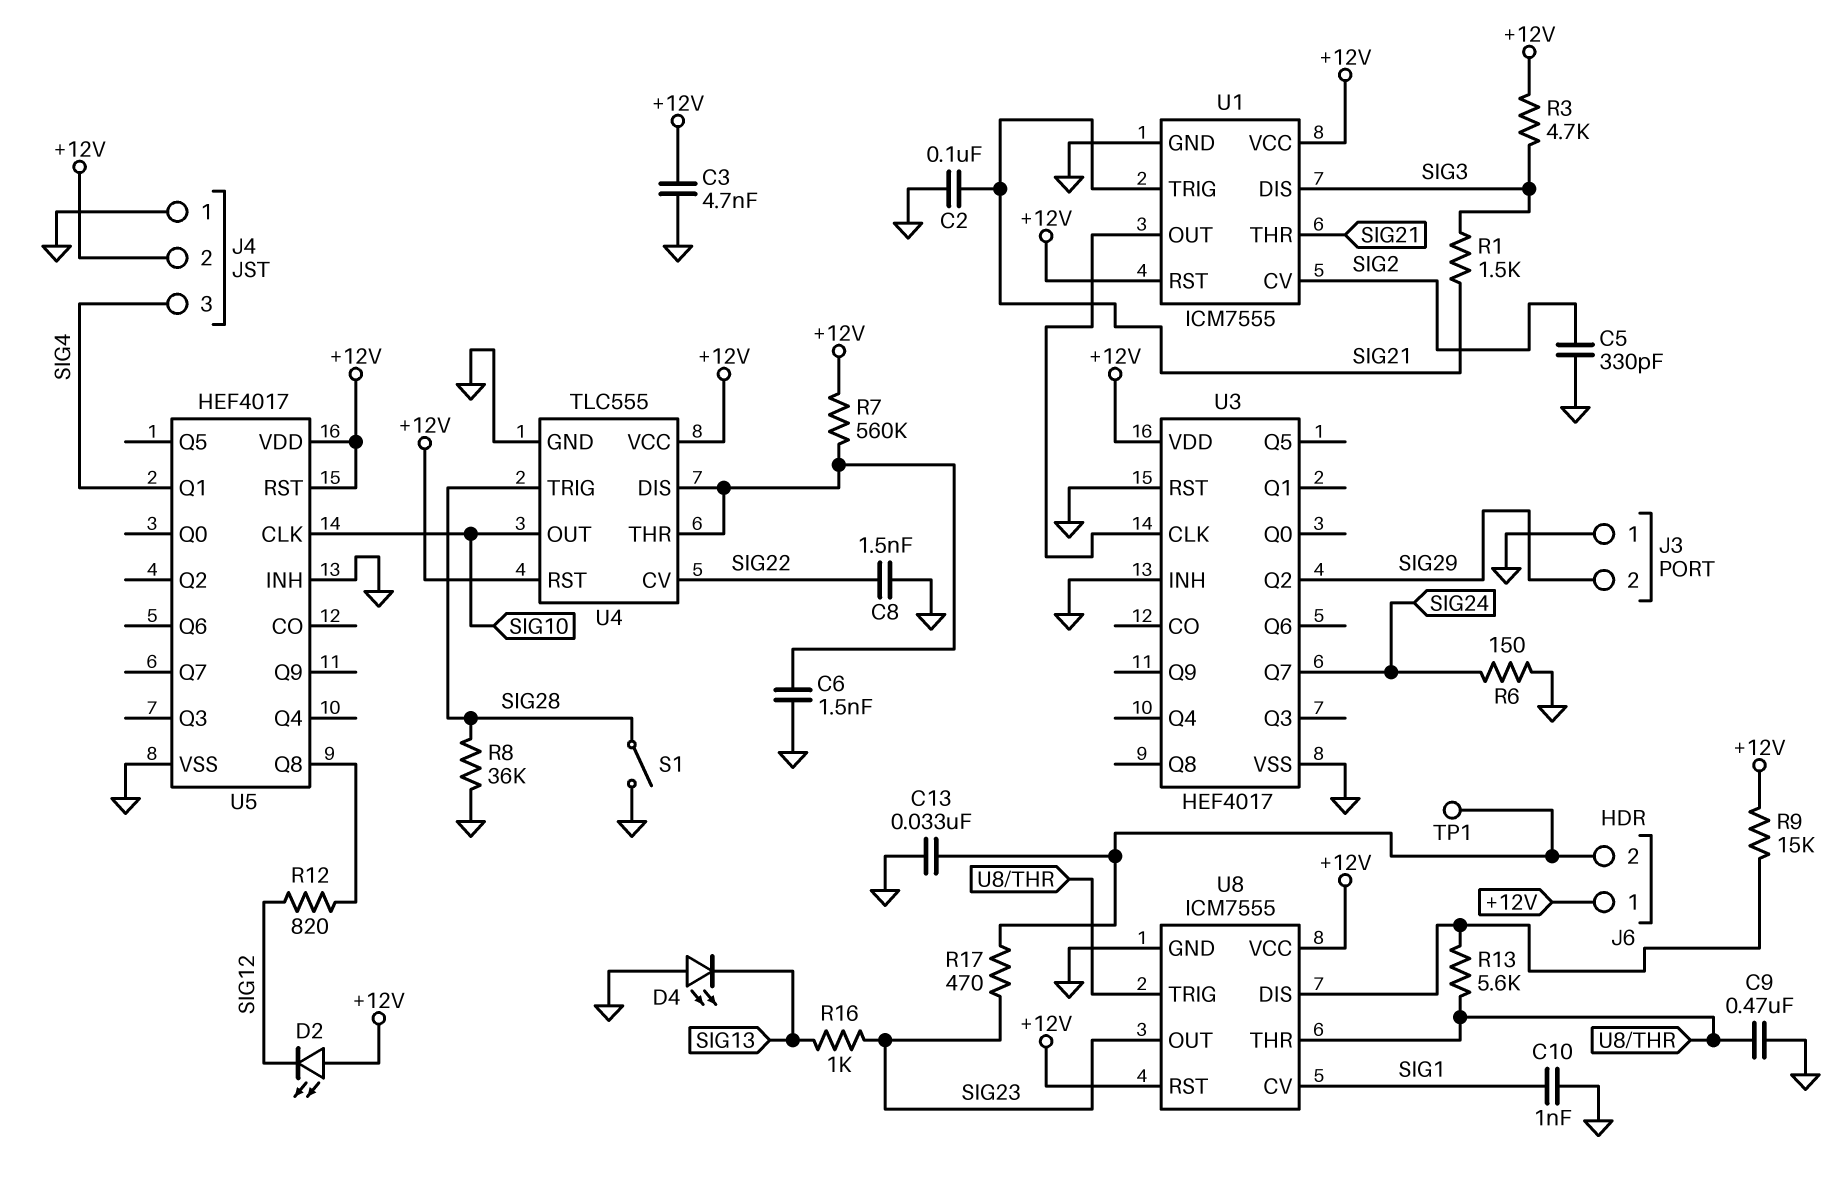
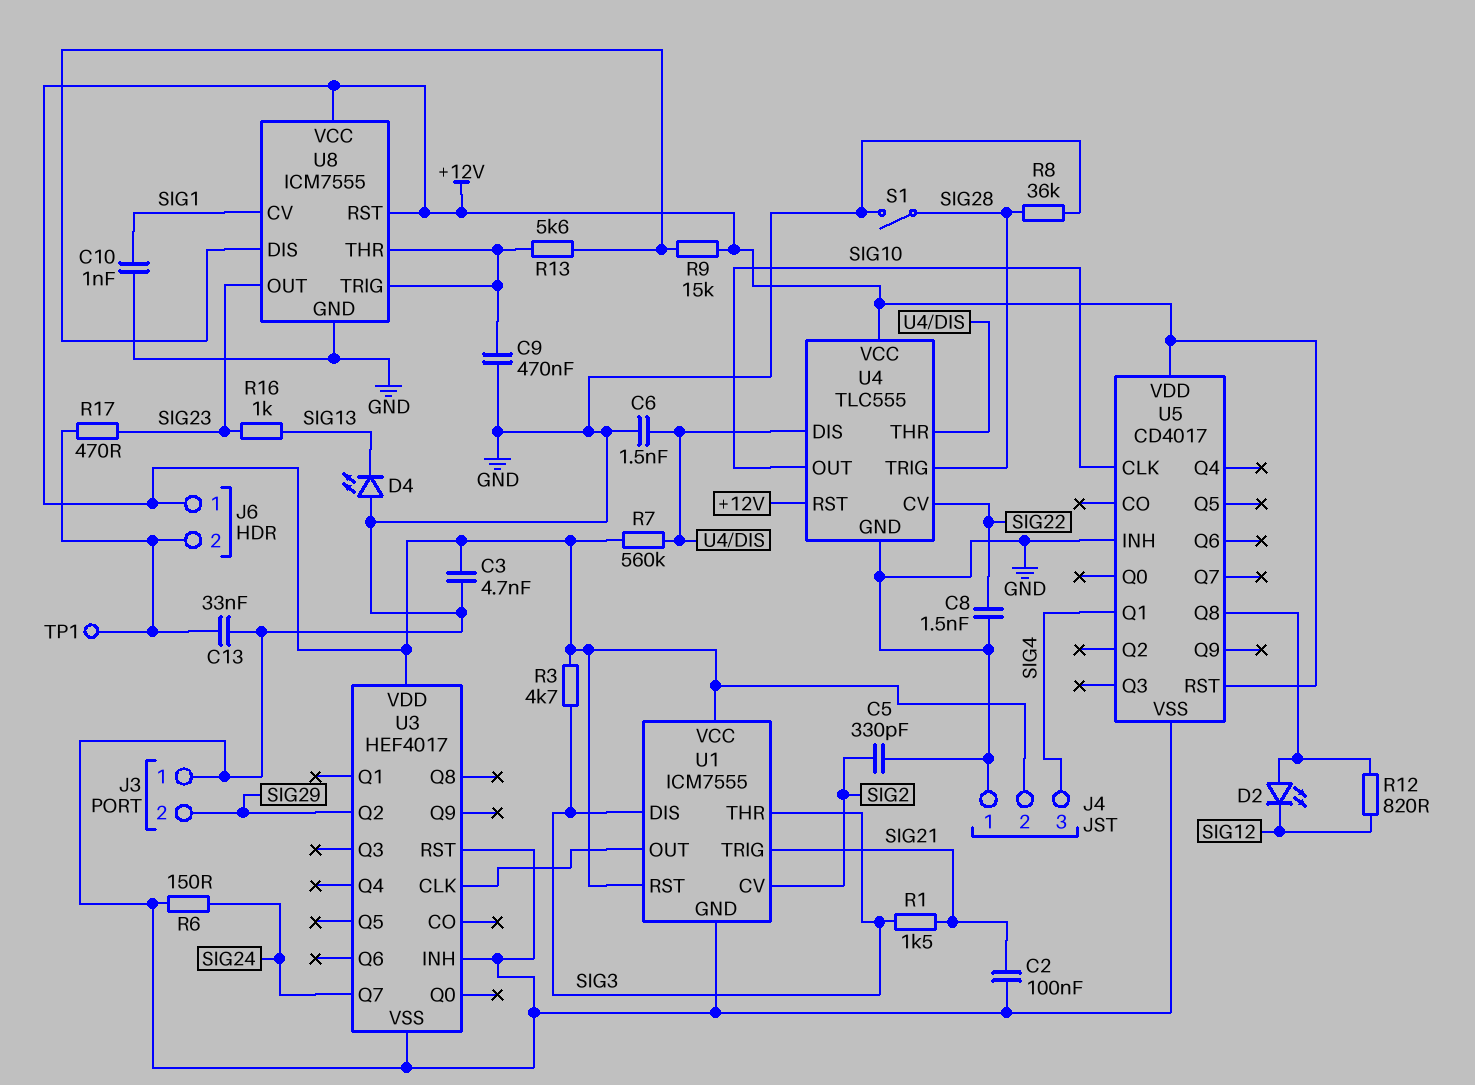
D2: LED (A +12V, K SIG12) -> LED (A U5/Q8, K SIG12)
U1 pin THR: SIG21 -> SIG3
U5: HEF4017 -> CD4017

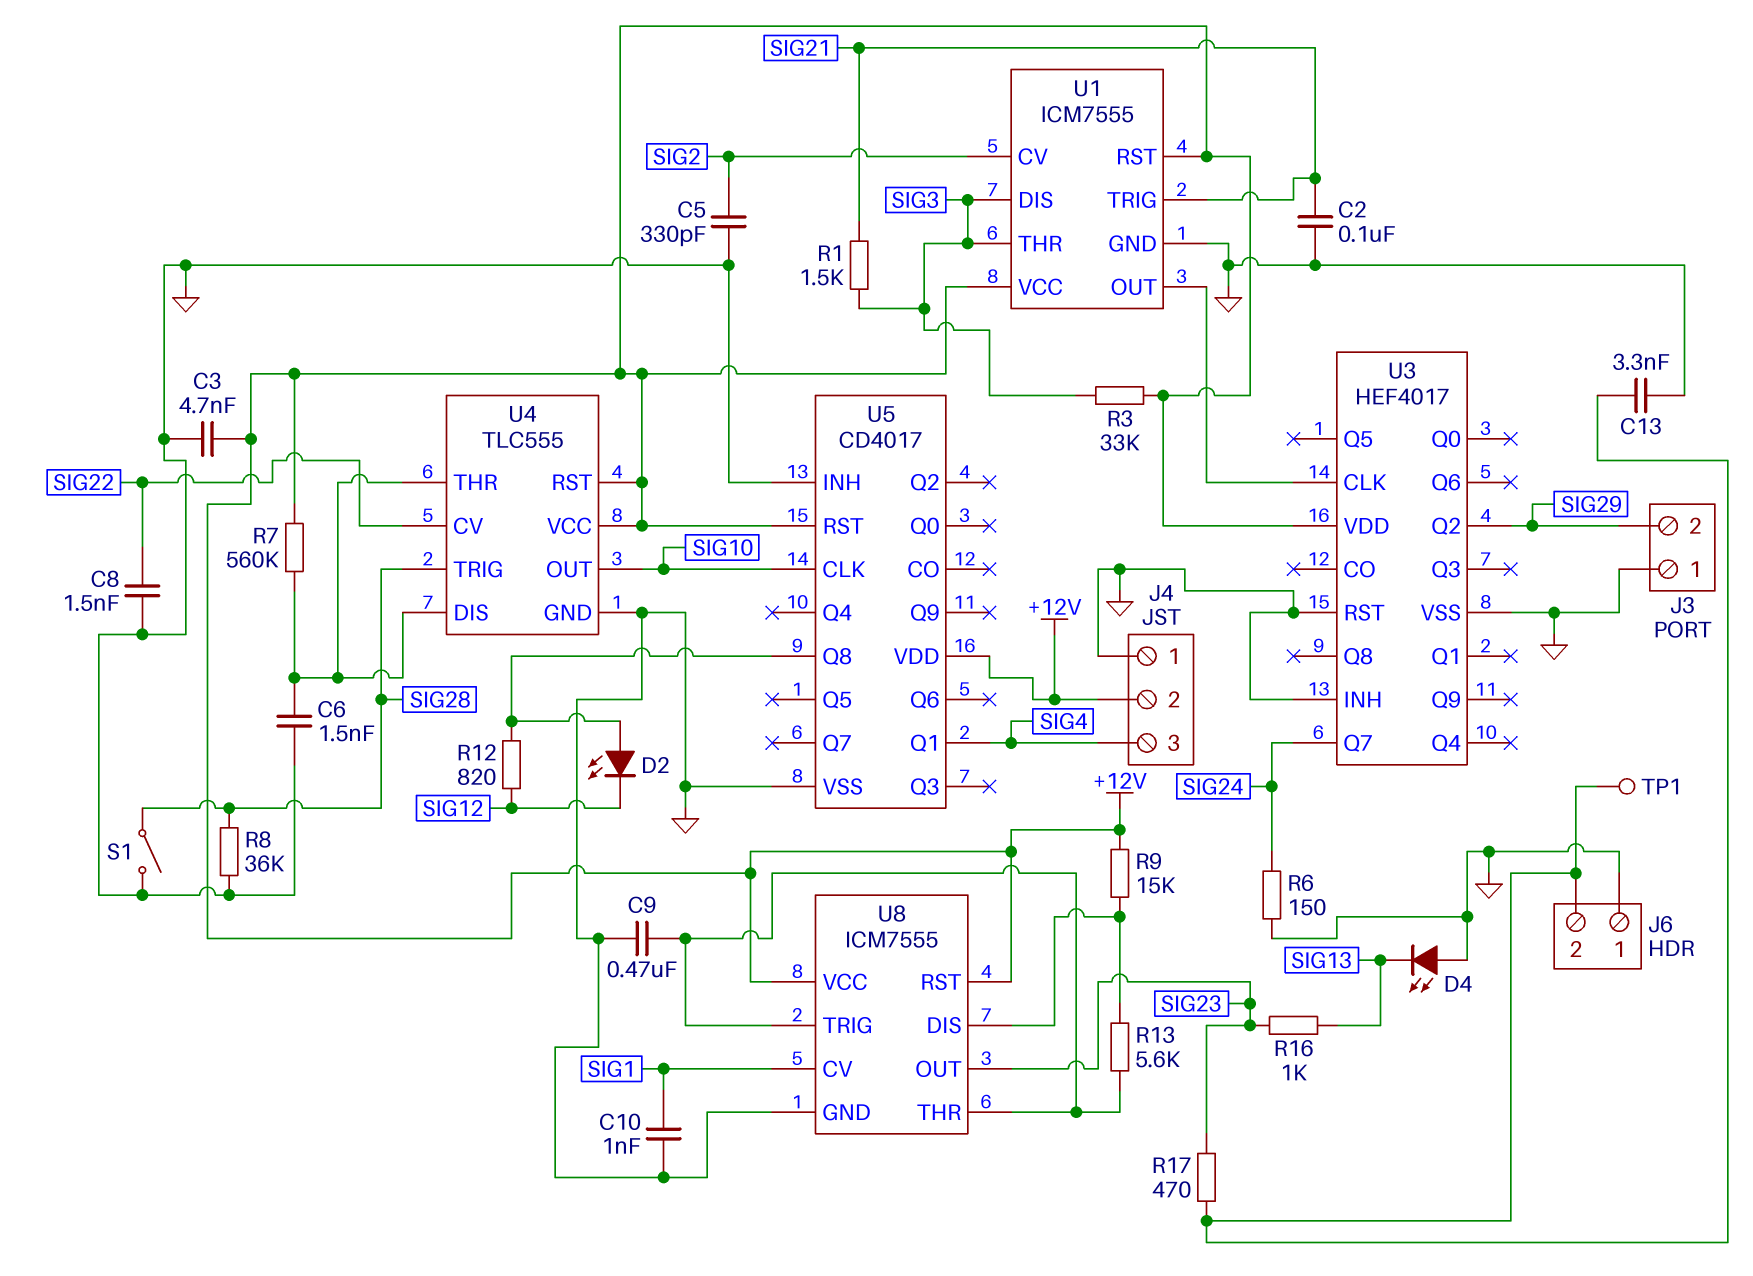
C13: 33nF (GND, J6/2) -> 3.3nF (GND, J6/2)
J6 pin 1: +12V -> GND
R3: 4.7k (+12V, SIG3) -> 33k (+12V, SIG3)

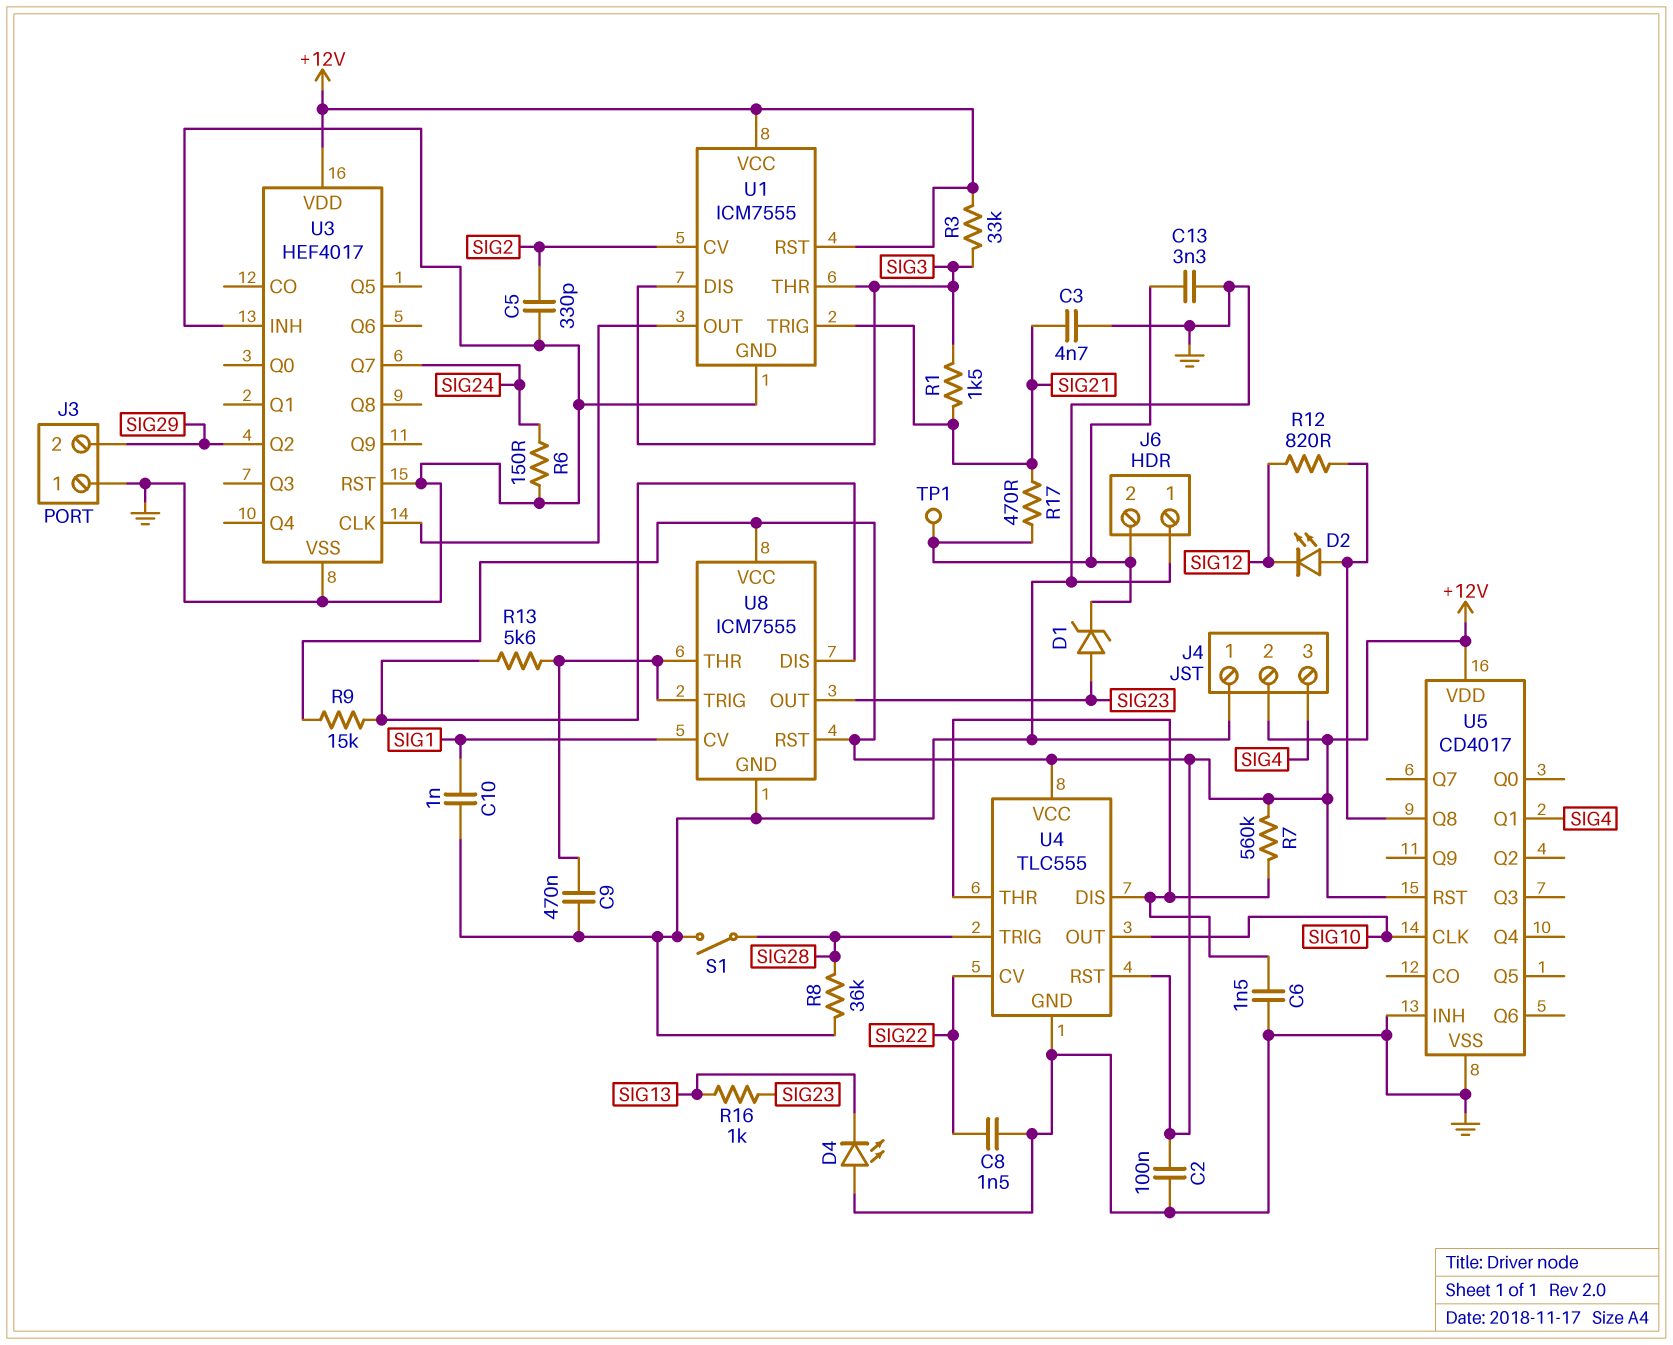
C2: 100nF (GND, SIG21) -> 100nF (+12V, GND)
C3: 4.7nF (+12V, GND) -> 4.7nF (GND, SIG21)
D1: none -> zener (A SIG23, K J6/2)
R17: 470 (J6/2, SIG23) -> 470 (J6/2, SIG21)

